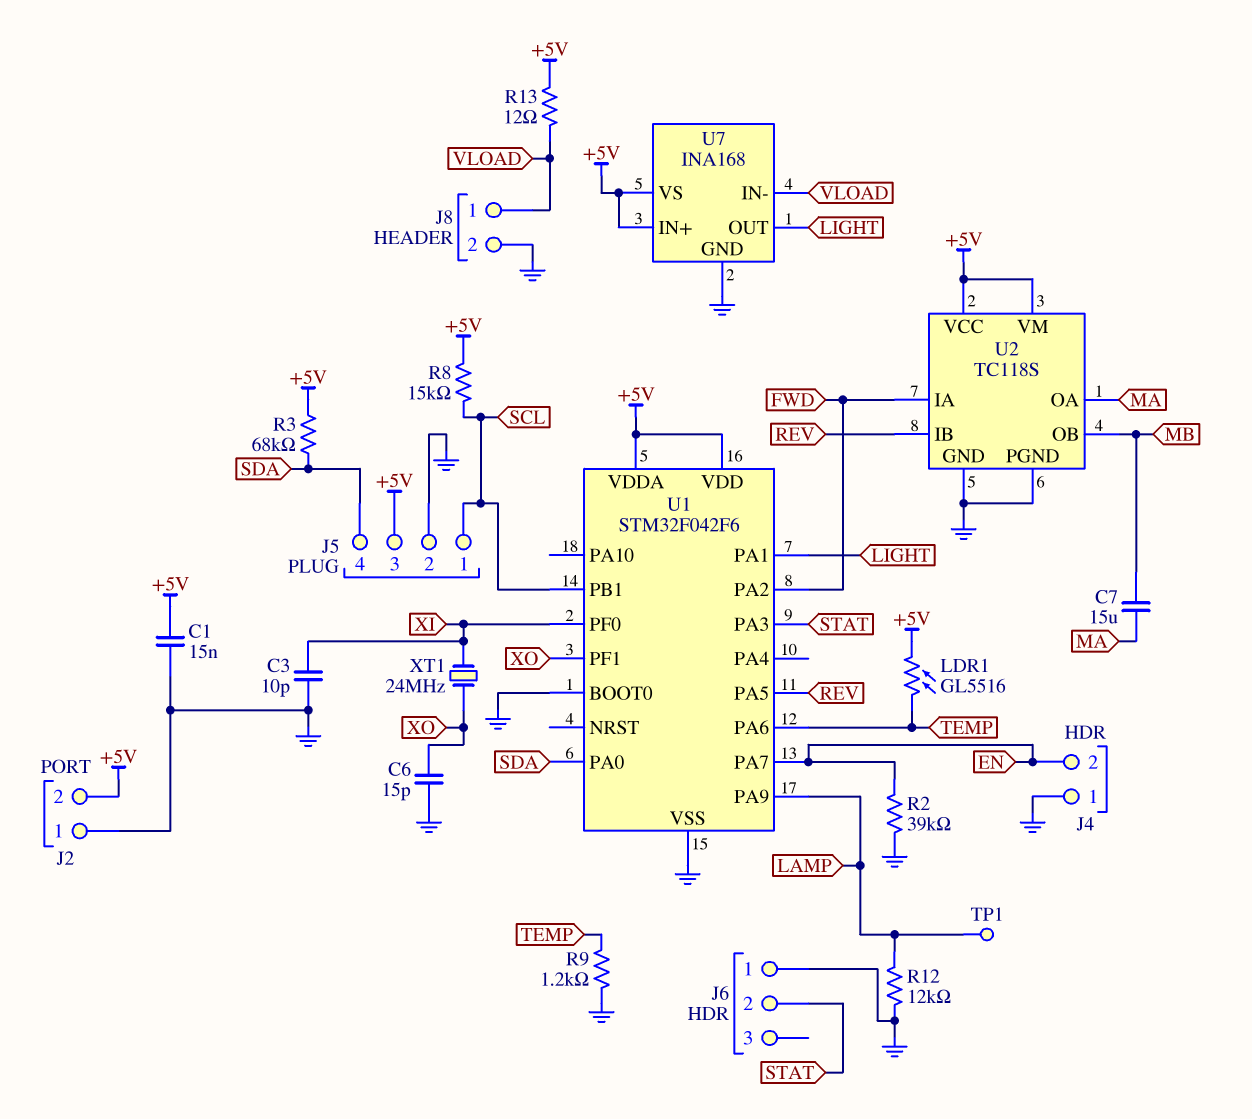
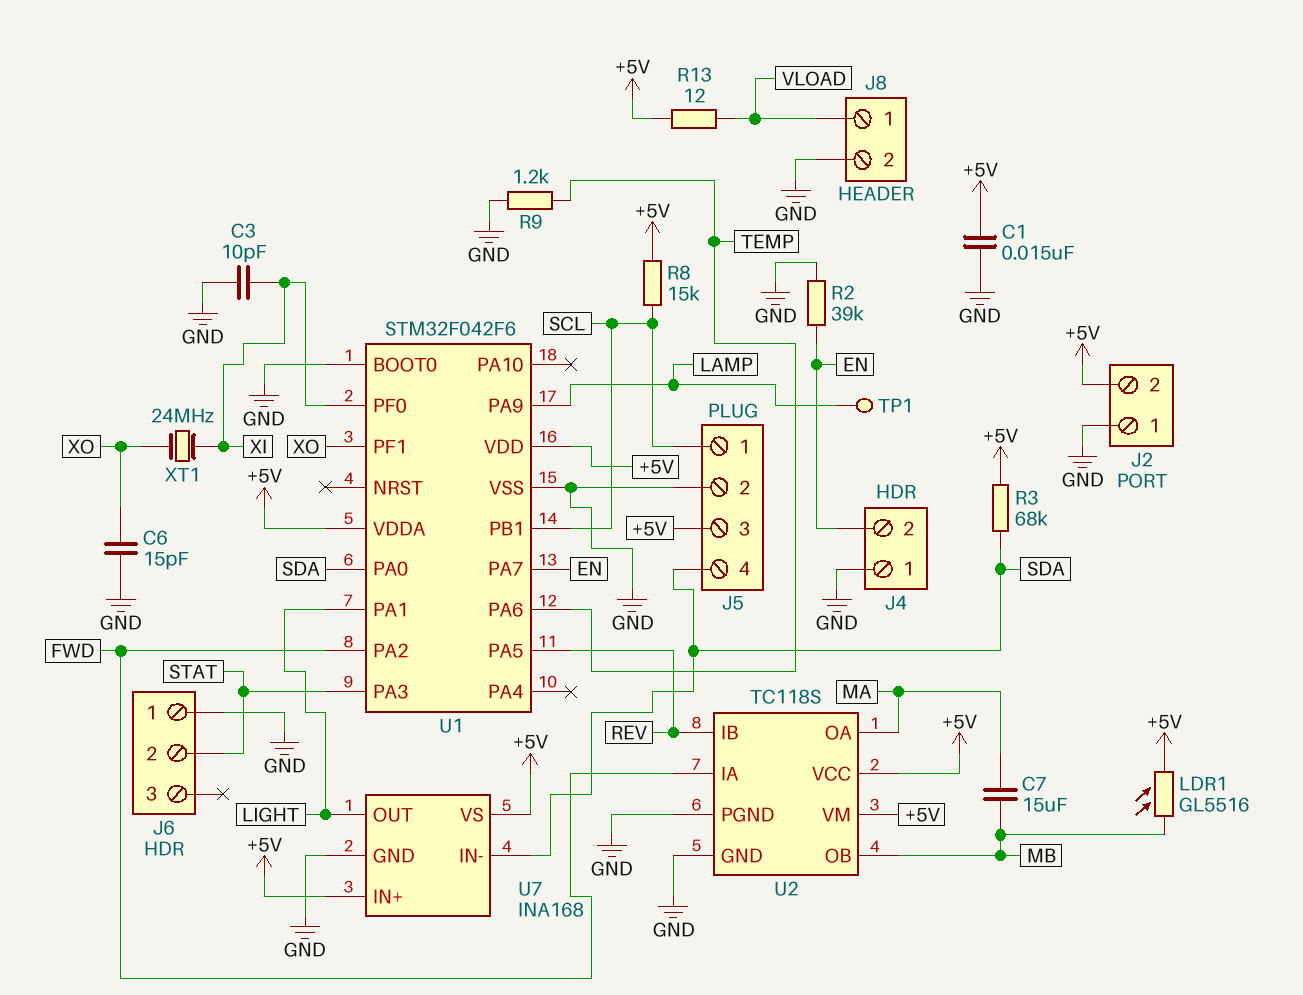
LDR1: GL5516 (+5V, TEMP) -> GL5516 (+5V, MB)
R12: 12k (GND, LAMP) -> none
U7 pin IN-: VLOAD -> SDA

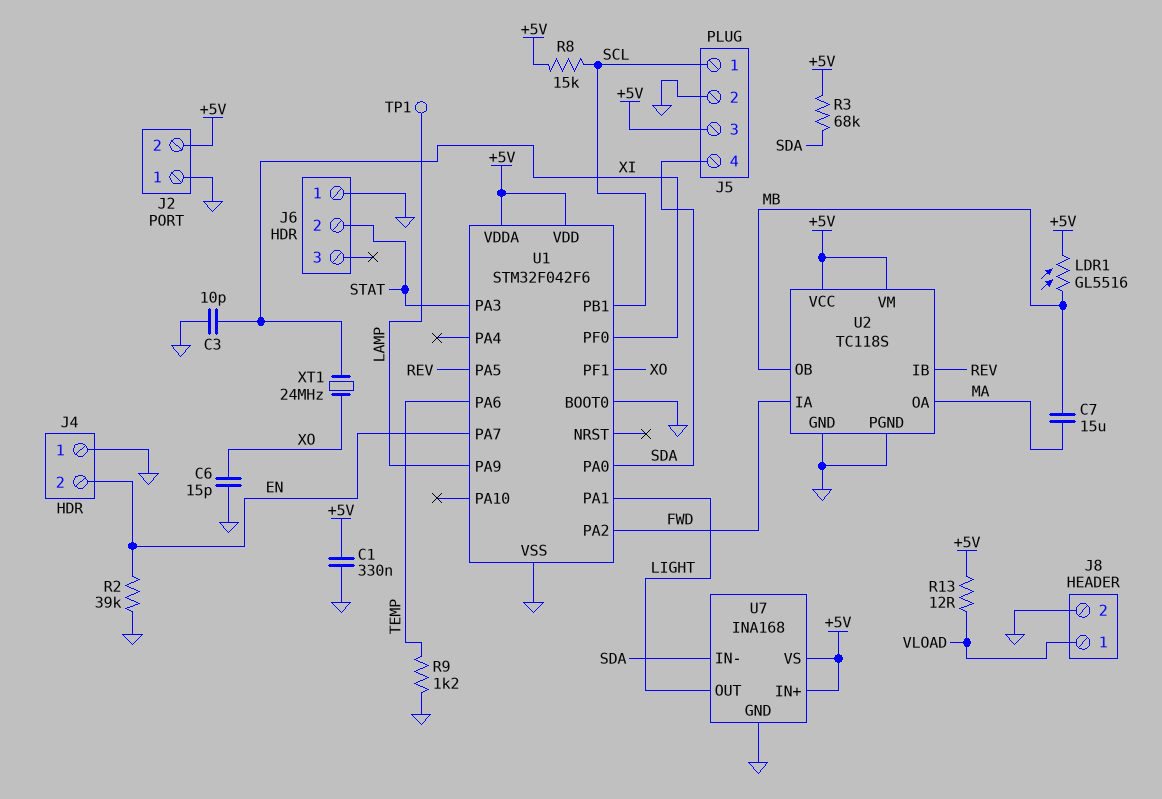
C1: 15nF (+5V, GND) -> 330nF (+5V, GND)

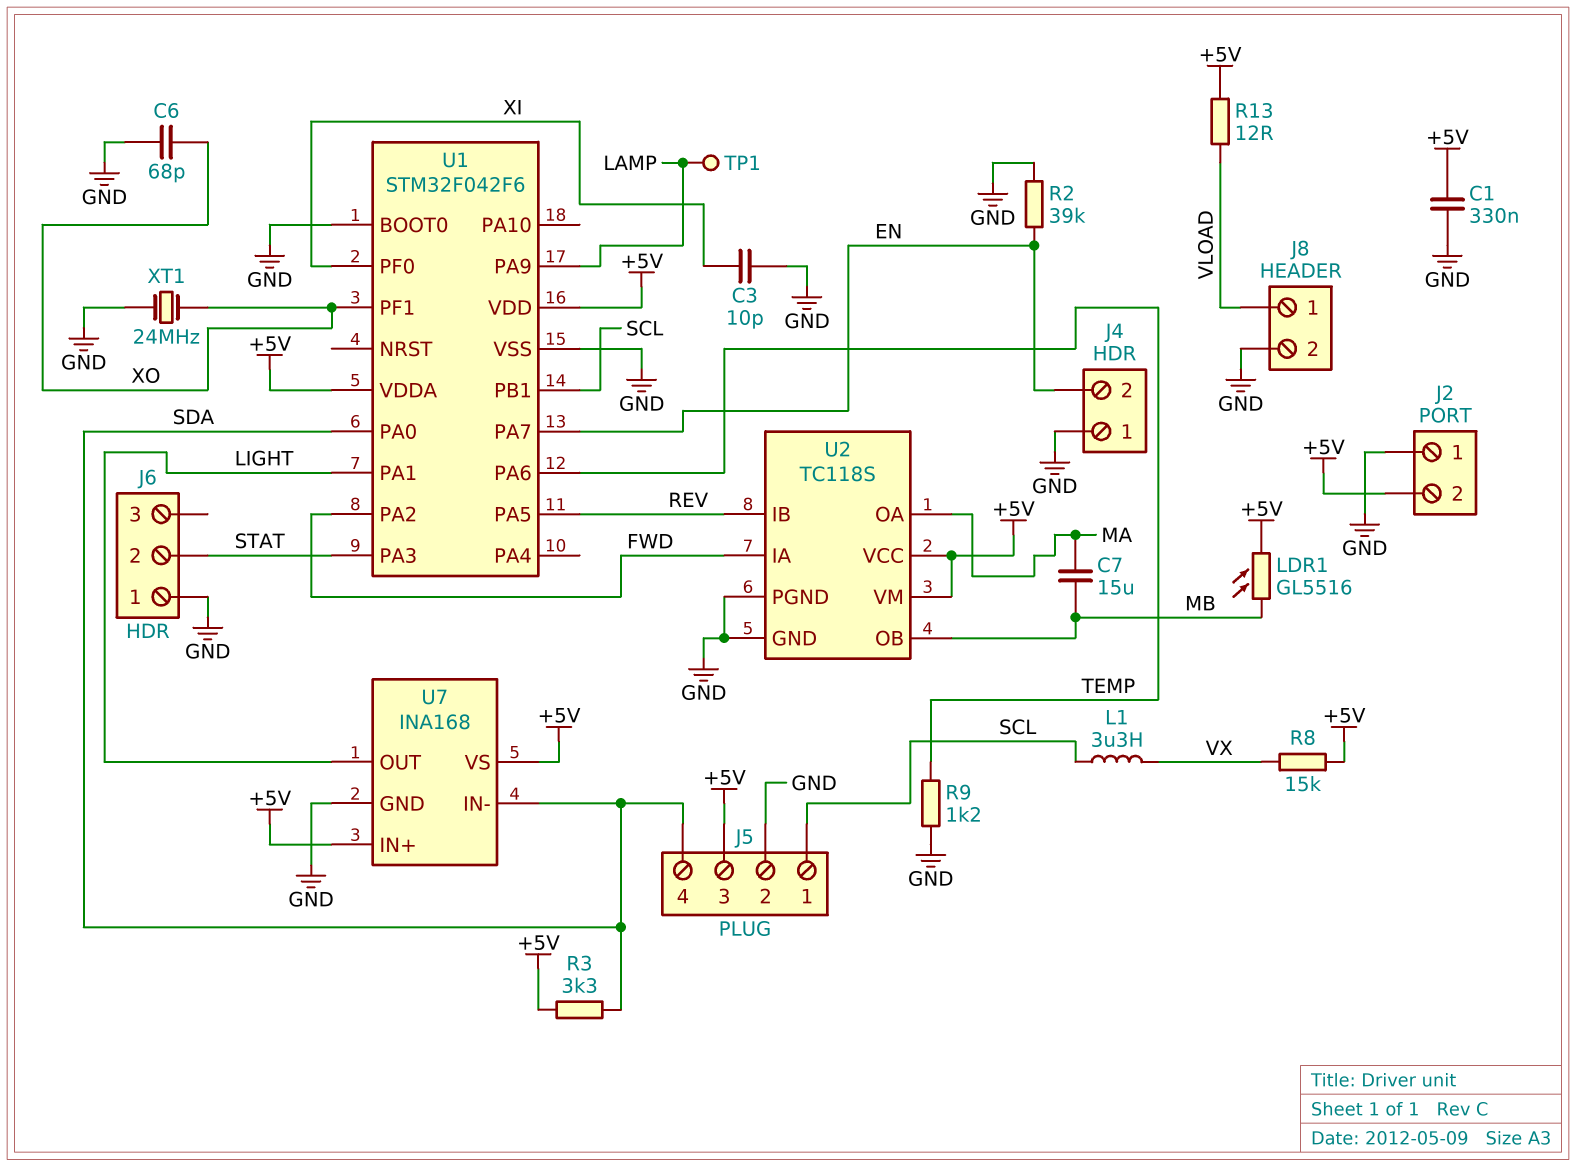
C6: 15pF (GND, XO) -> 68pF (GND, XO)
L1: none -> 3.3uH (SCL, VX)
R3: 68k (+5V, SDA) -> 3.3k (+5V, SDA)
R8: 15k (+5V, SCL) -> 15k (+5V, VX)
XT1: 24MHz (XI, XO) -> 24MHz (GND, XO)

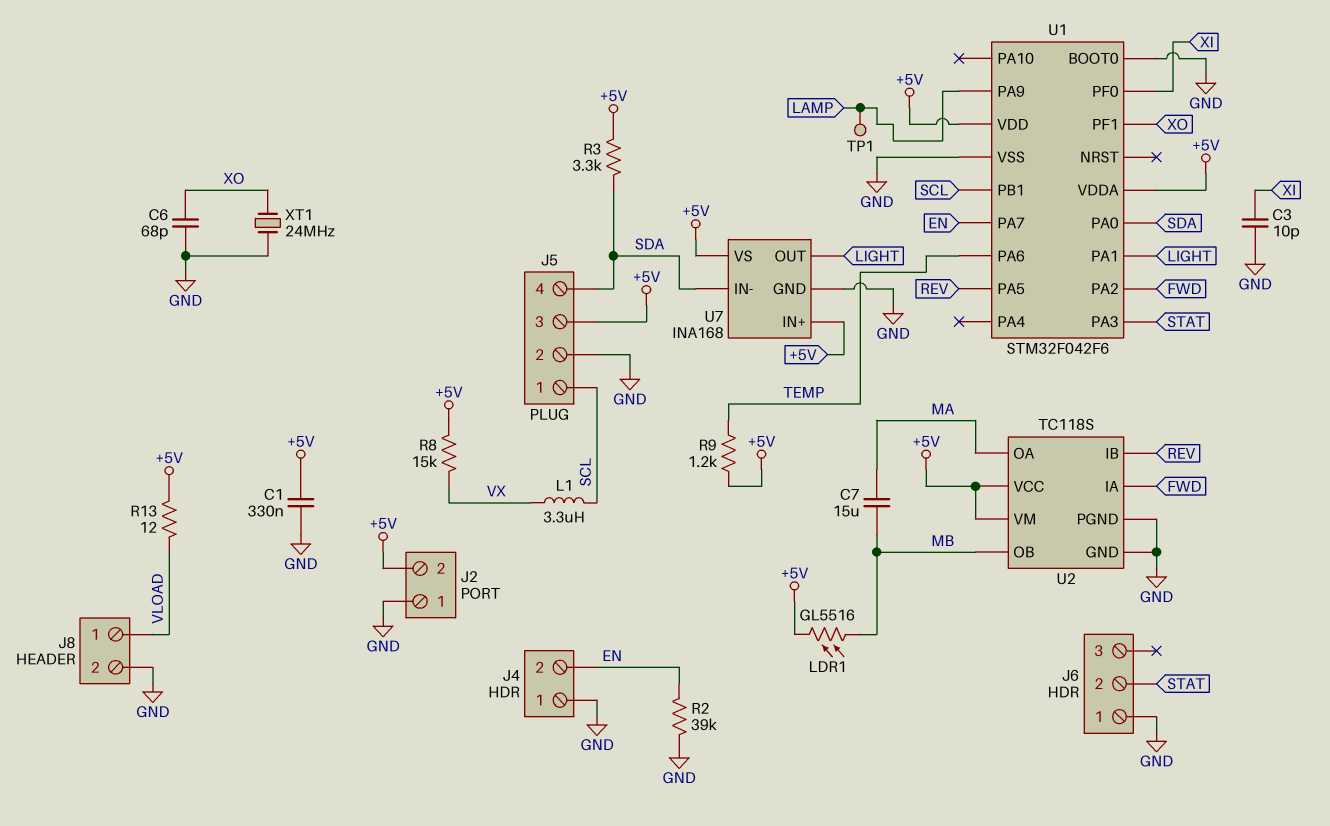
R9: 1.2k (GND, TEMP) -> 1.2k (+5V, TEMP)

